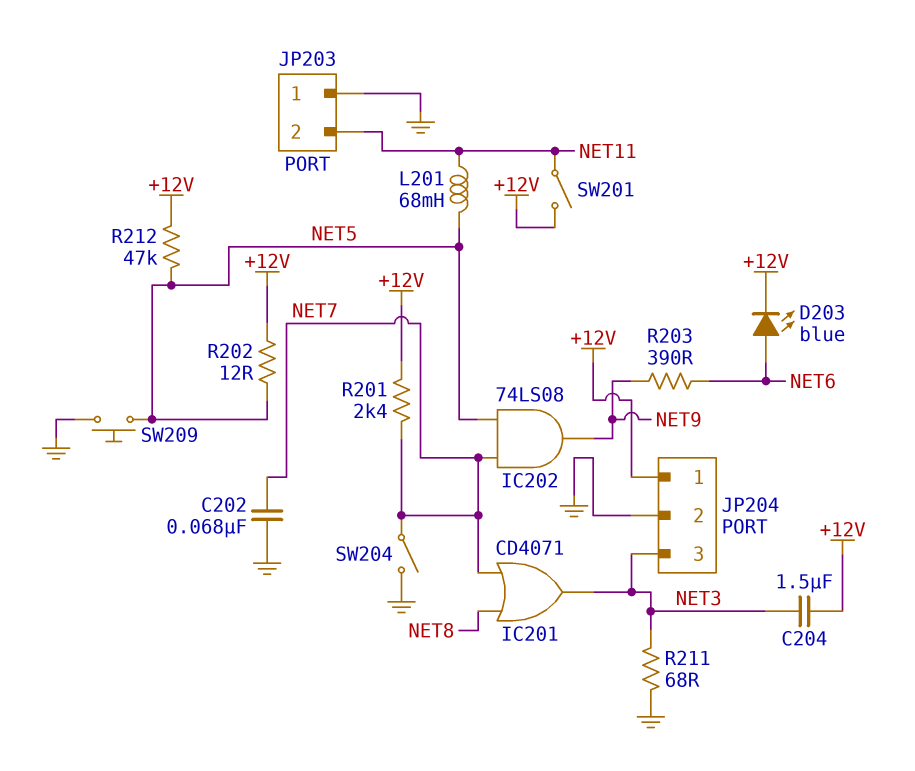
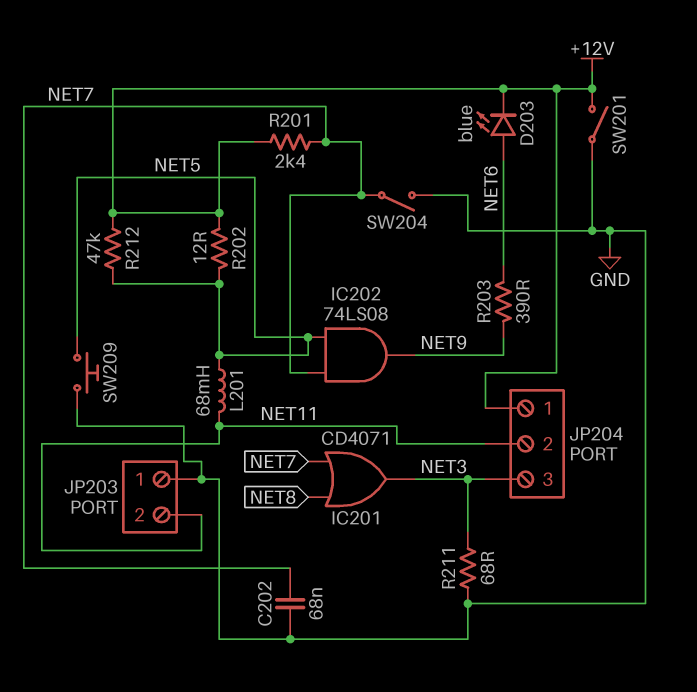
C204: 1.5uF (+12V, NET3) -> none
JP204 pin 2: GND -> NET11
SW201: switch (+12V, NET11) -> switch (+12V, GND)

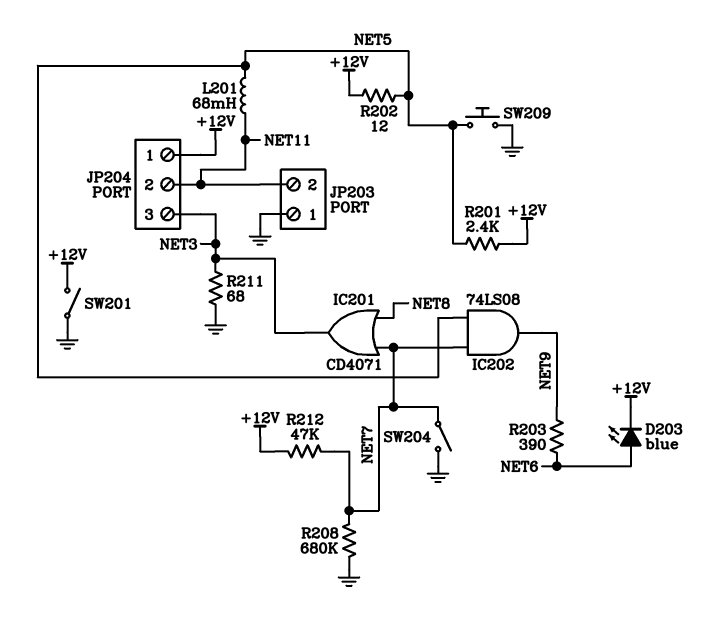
C202: 68nF (GND, NET7) -> none
R201: 2.4k (+12V, NET7) -> 2.4k (+12V, NET5)
R208: none -> 680k (GND, NET7)
R212: 47k (+12V, NET5) -> 47k (+12V, NET7)

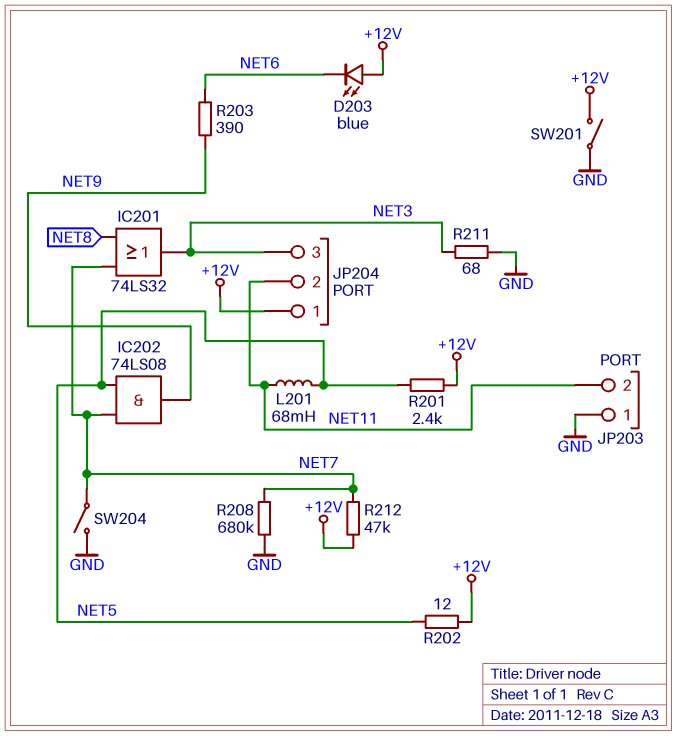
D203: LED blue (A NET6, K +12V) -> LED blue (A +12V, K NET6)
IC201: OR CD4071 (in NET7, in NET8, out NET3) -> OR 74LS32 (in NET7, in NET8, out NET3)
SW209: button (GND, NET5) -> none

